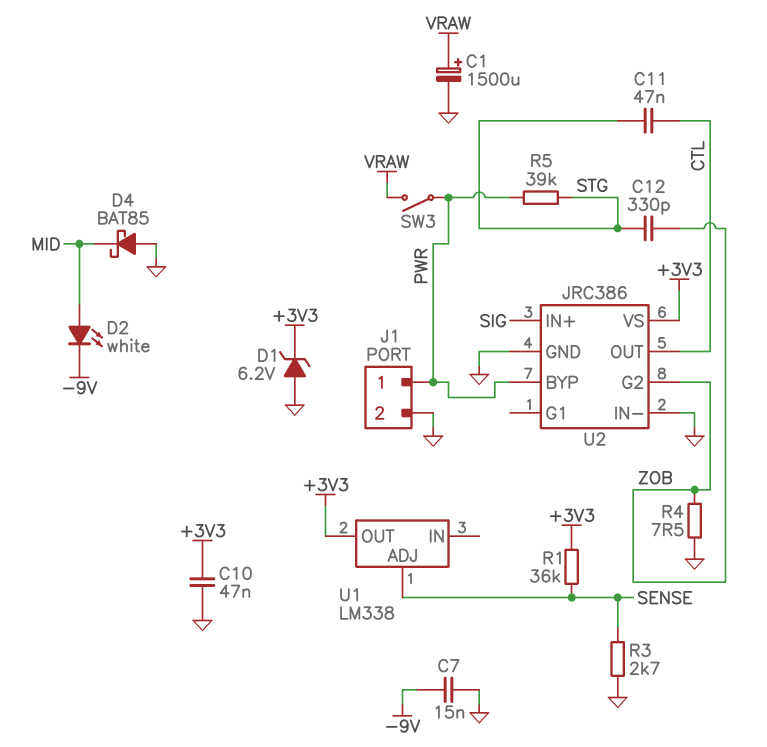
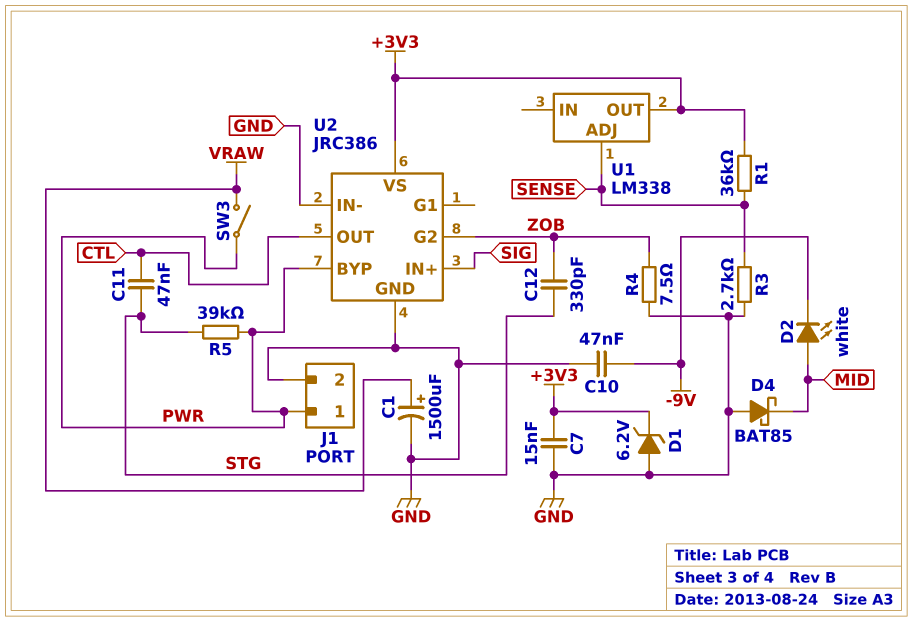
C7: 15nF (-9V, GND) -> 15nF (+3V3, GND)
C10: 47nF (+3V3, GND) -> 47nF (-9V, GND)

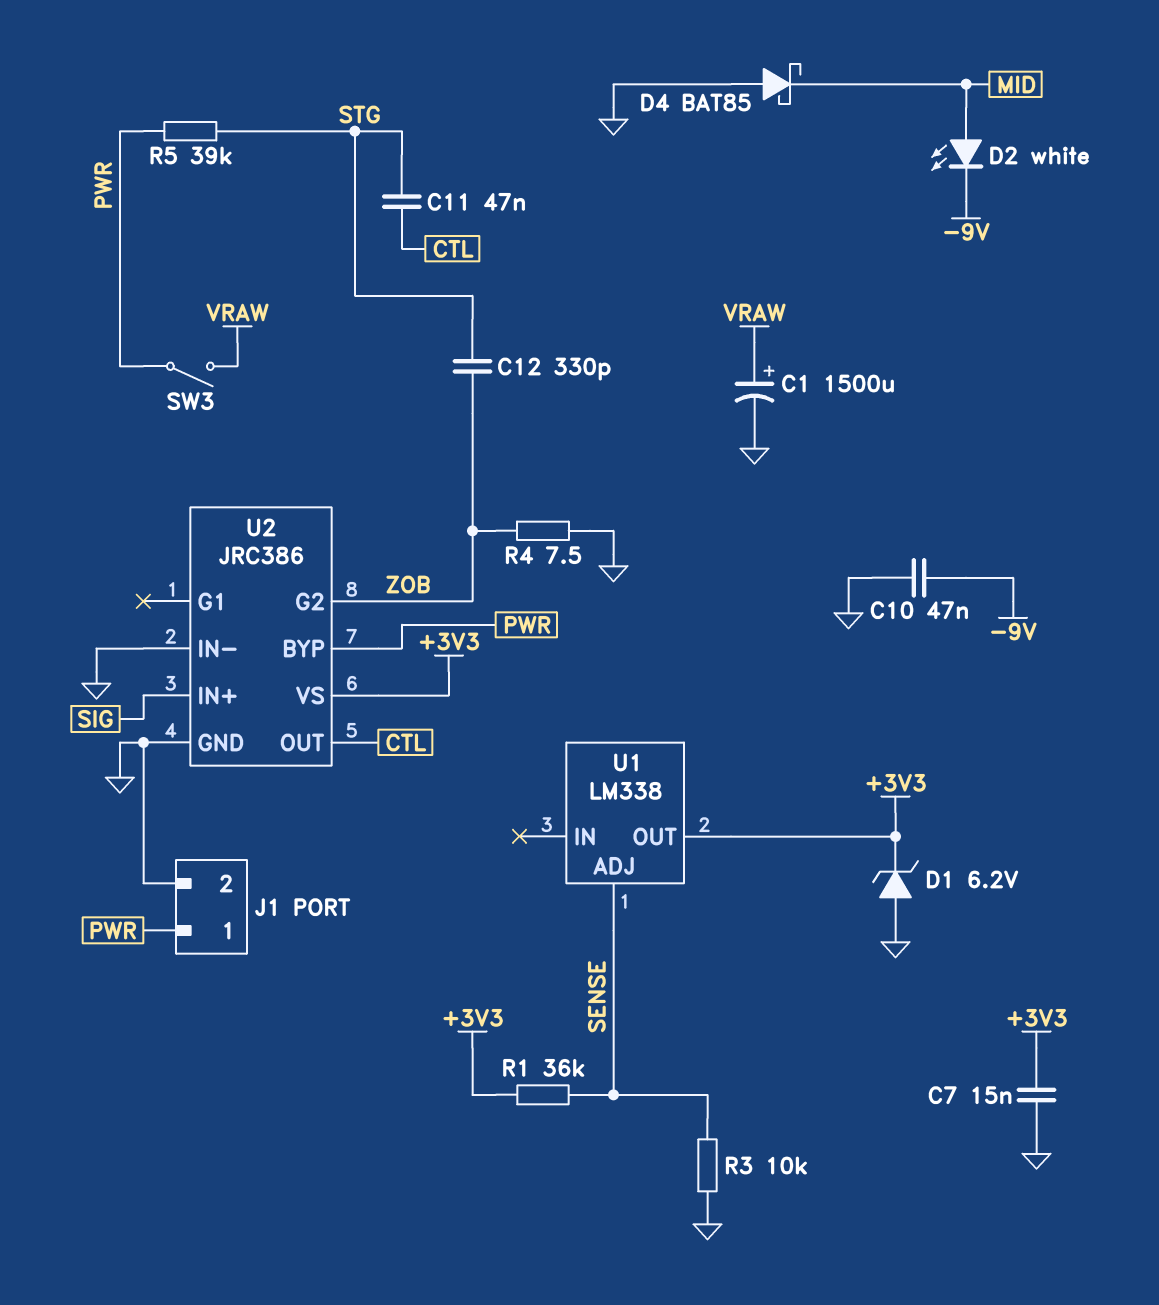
R3: 2.7k (GND, SENSE) -> 10k (GND, SENSE)

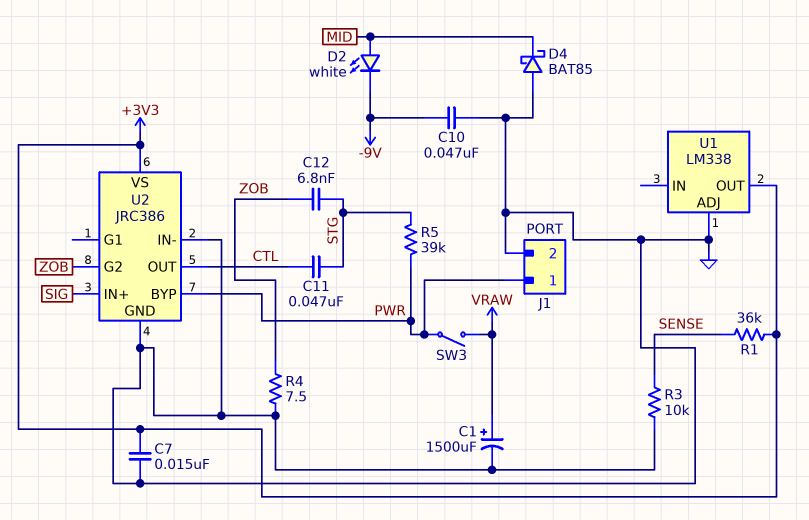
C12: 330pF (STG, ZOB) -> 6.8nF (STG, ZOB)
D1: zener 6.2V (A GND, K +3V3) -> none
U1 pin ADJ: SENSE -> GND

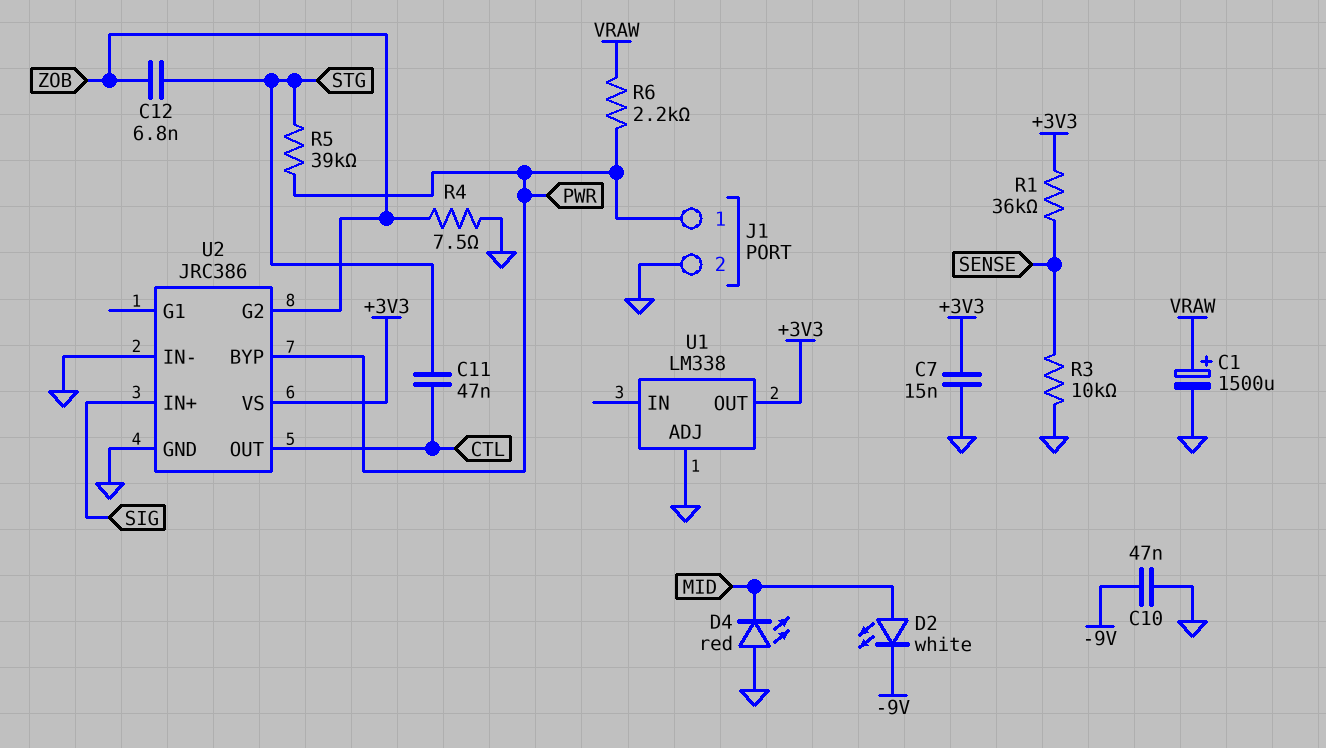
D4: schottky BAT85 (A GND, K MID) -> LED red (A GND, K MID)
R6: none -> 2.2k (PWR, VRAW)
SW3: switch (PWR, VRAW) -> none

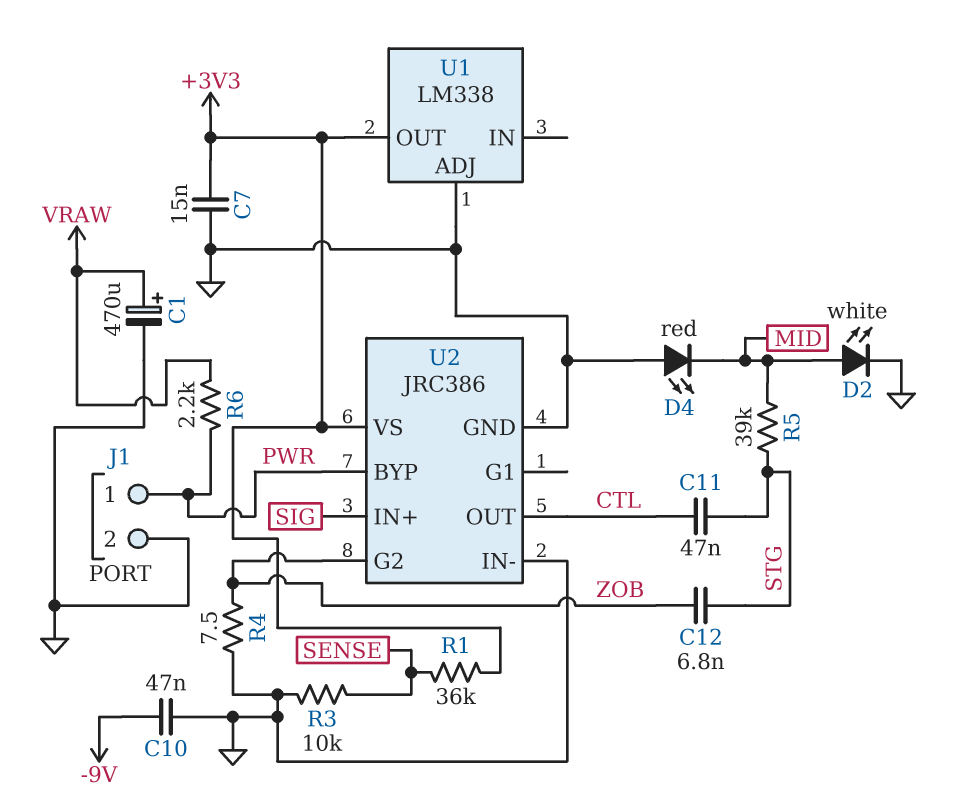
C1: 1500uF (plus VRAW, minus GND) -> 470uF (plus VRAW, minus GND)
D2: LED white (A MID, K -9V) -> LED white (A MID, K GND)
R5: 39k (PWR, STG) -> 39k (MID, STG)

